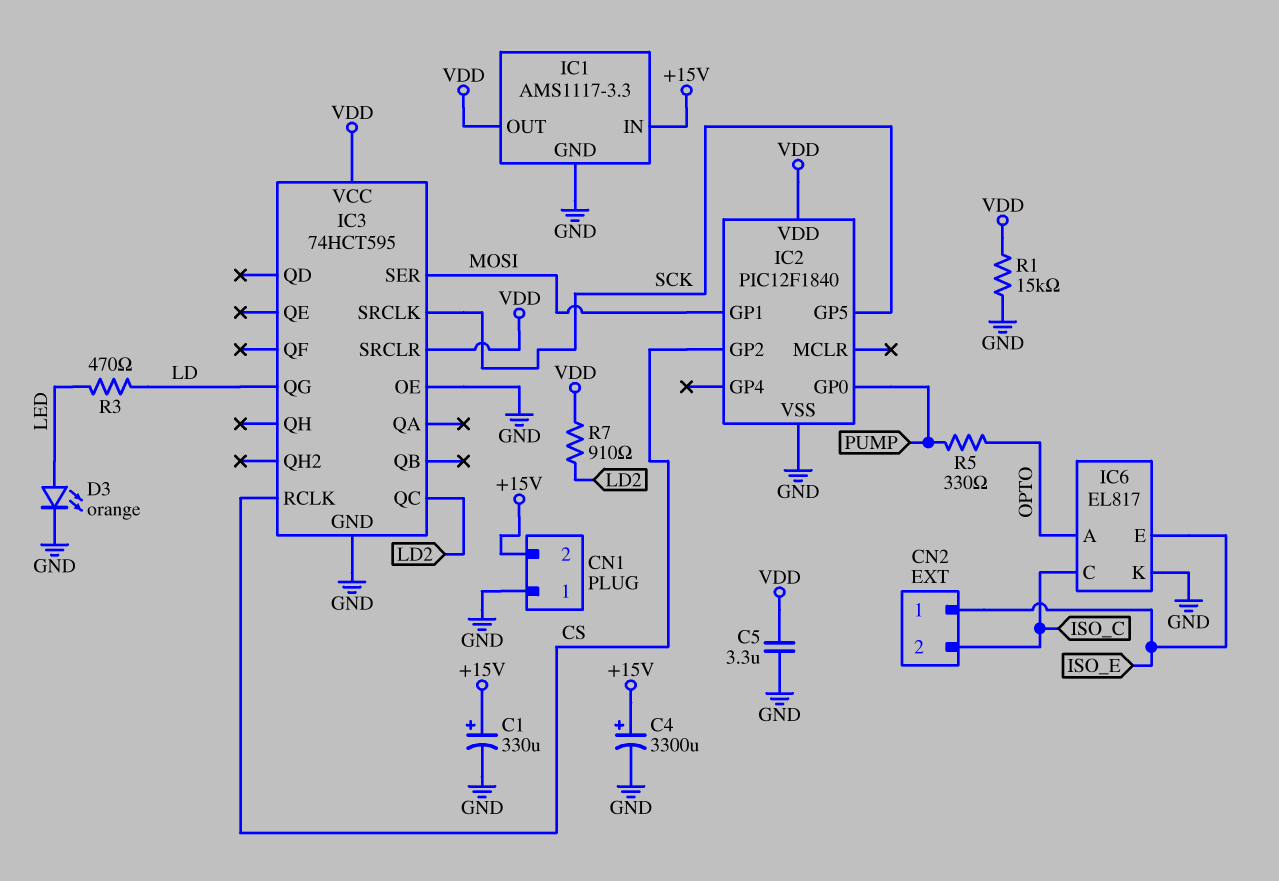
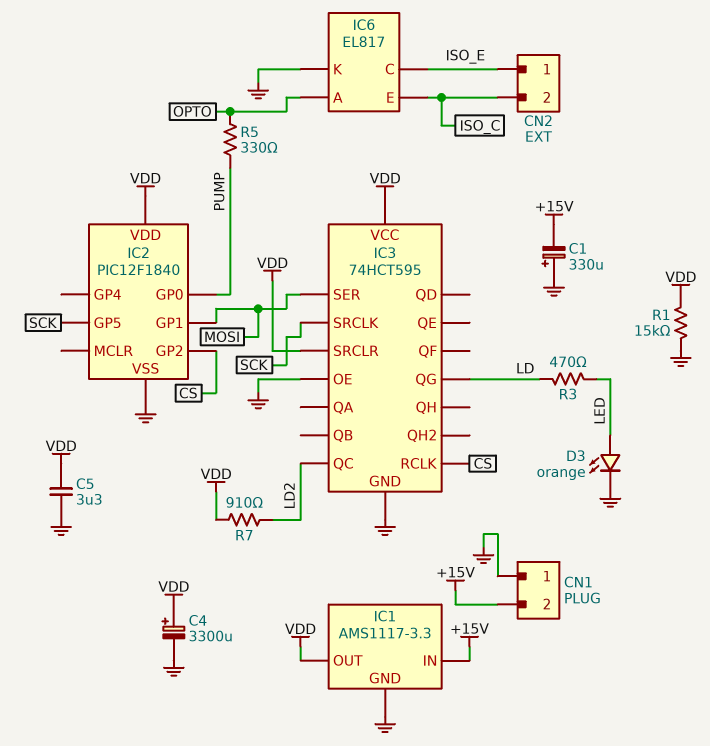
C1: 330uF (plus +15V, minus GND) -> 330uF (plus GND, minus +15V)
C4: 3300uF (plus +15V, minus GND) -> 3300uF (plus VDD, minus GND)
IC6 pin C: ISO_C -> ISO_E
IC6 pin E: ISO_E -> ISO_C

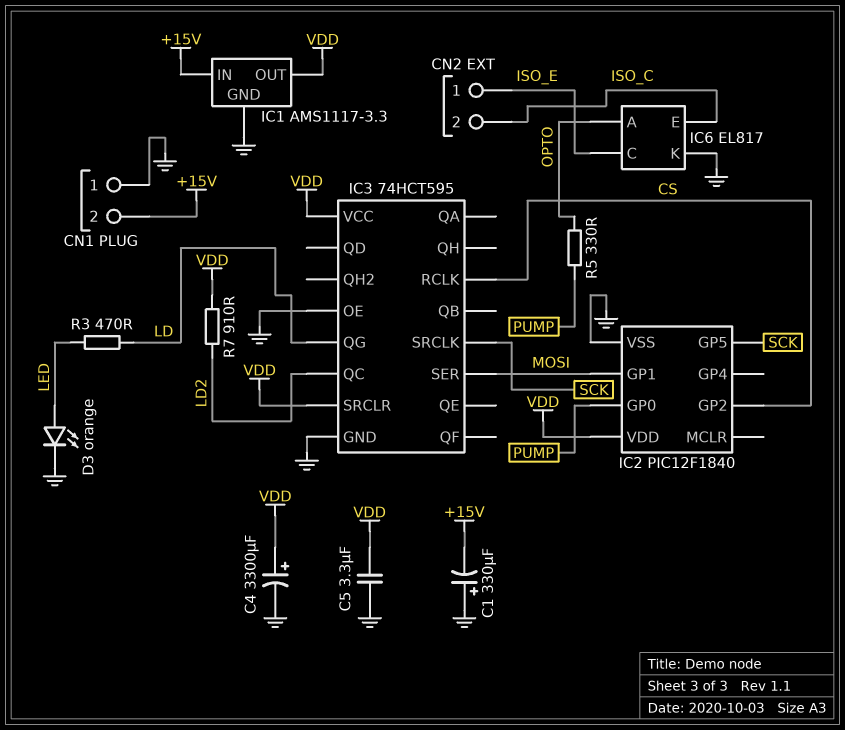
R1: 15k (GND, VDD) -> none

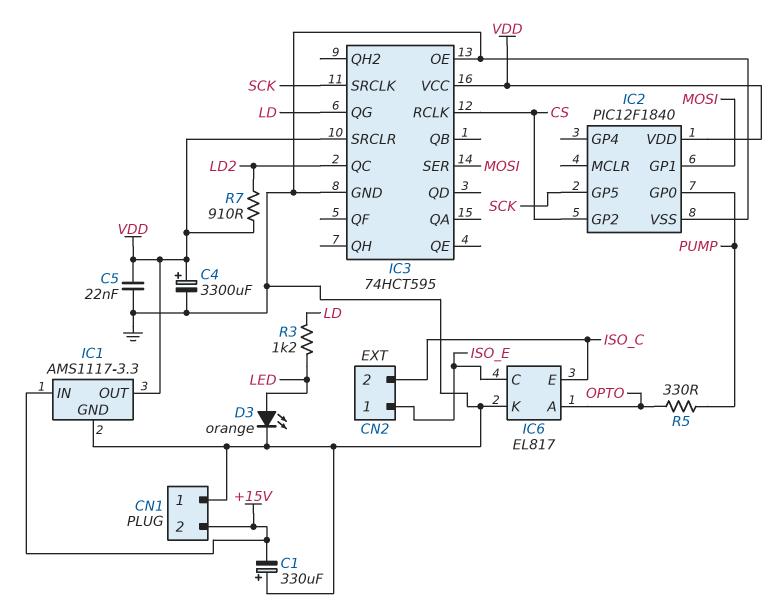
C5: 3.3uF (GND, VDD) -> 22nF (GND, VDD)
R3: 470 (LD, LED) -> 1.2k (LD, LED)

